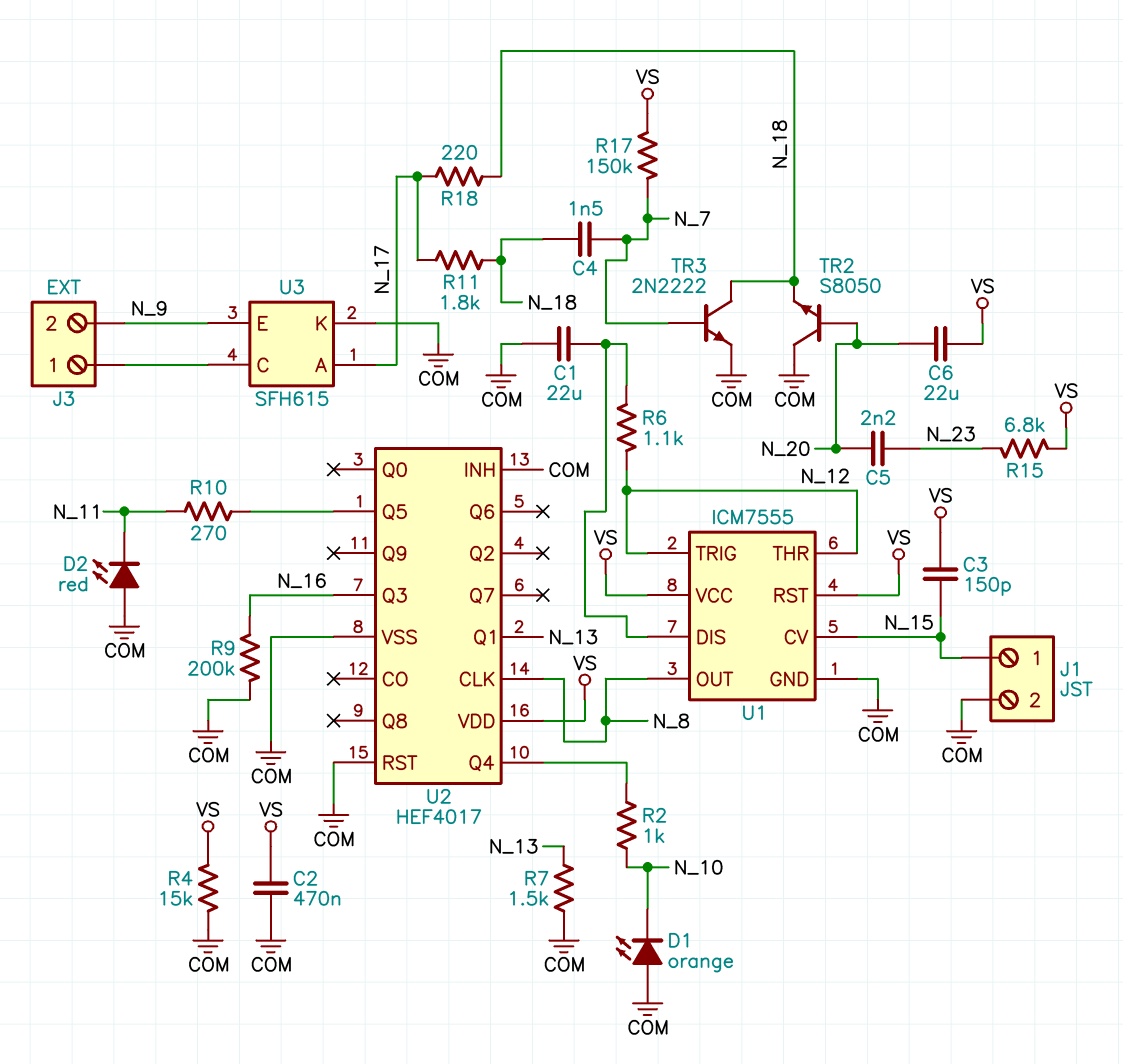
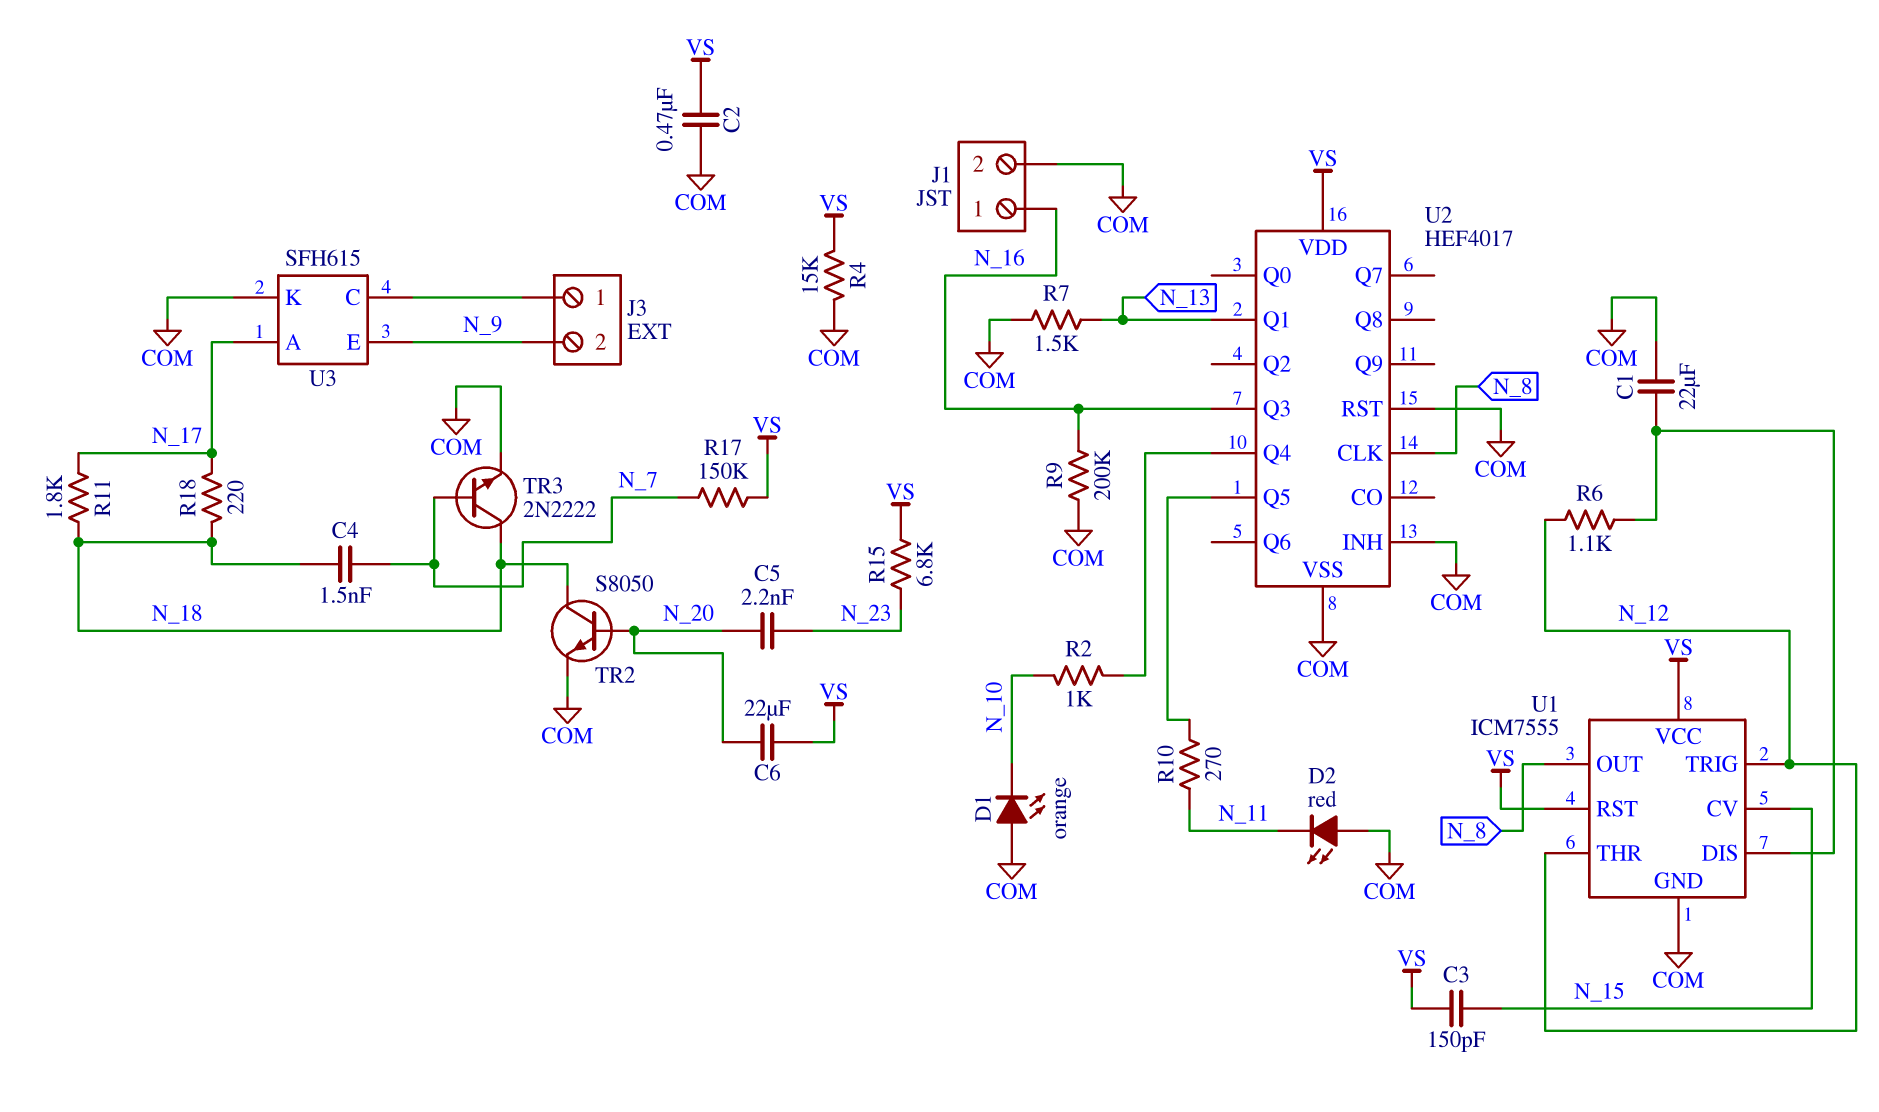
J1 pin 1: N_15 -> N_16
TR2: NPN S8050 (B N_20, C COM, E N_18) -> NPN S8050 (B N_20, C N_18, E COM)

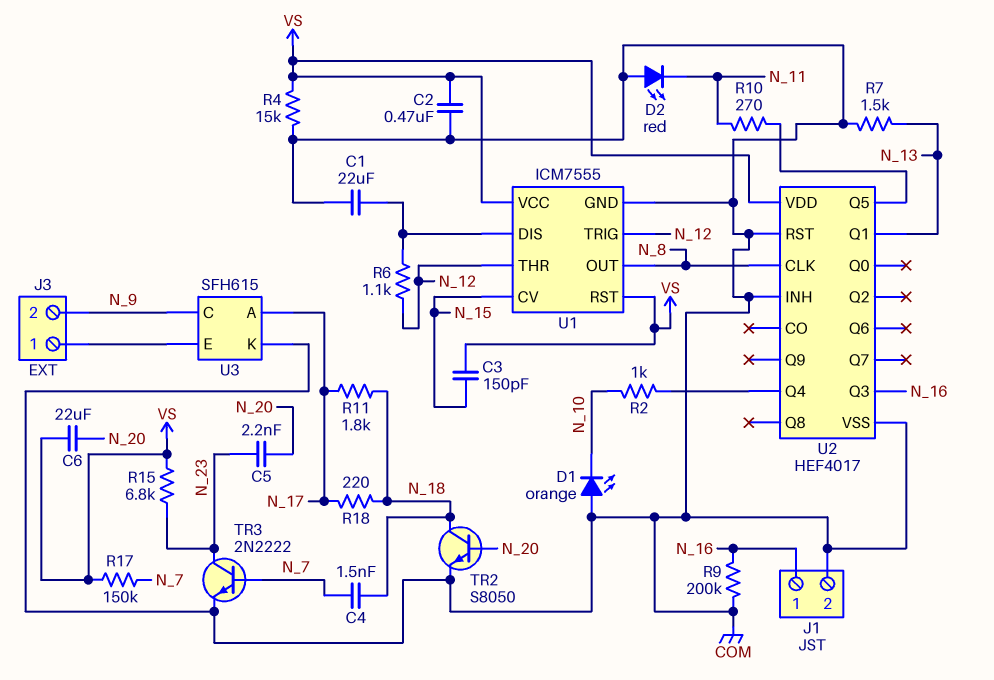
TR3: NPN 2N2222 (B N_7, C N_18, E COM) -> NPN 2N2222 (B N_7, C N_23, E COM)
U3 pin C: J3/1 -> N_9
U3 pin E: N_9 -> J3/1

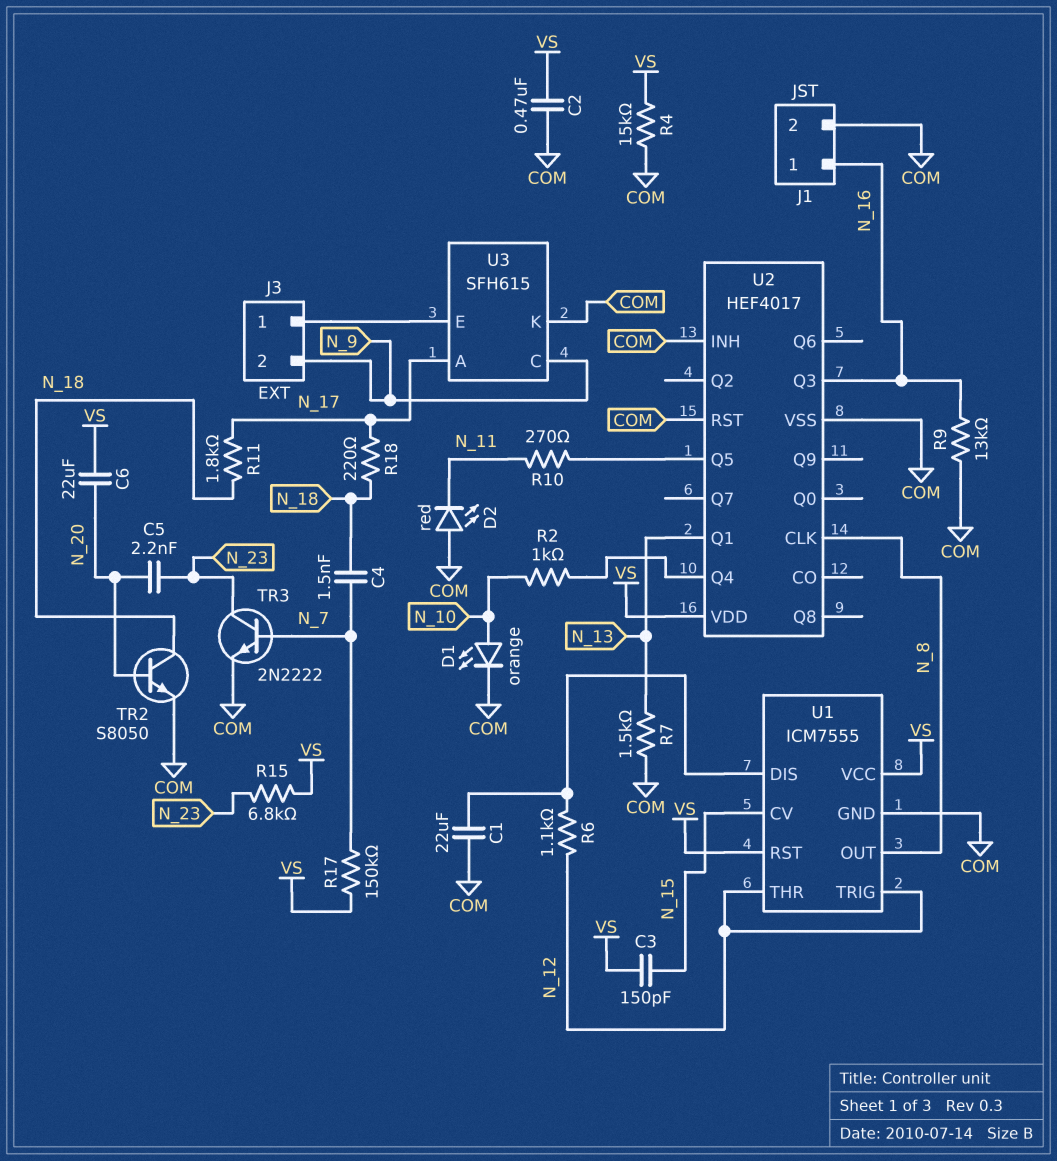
D1: LED orange (A COM, K N_10) -> LED orange (A N_10, K COM)
R9: 200k (COM, N_16) -> 13k (COM, N_16)

